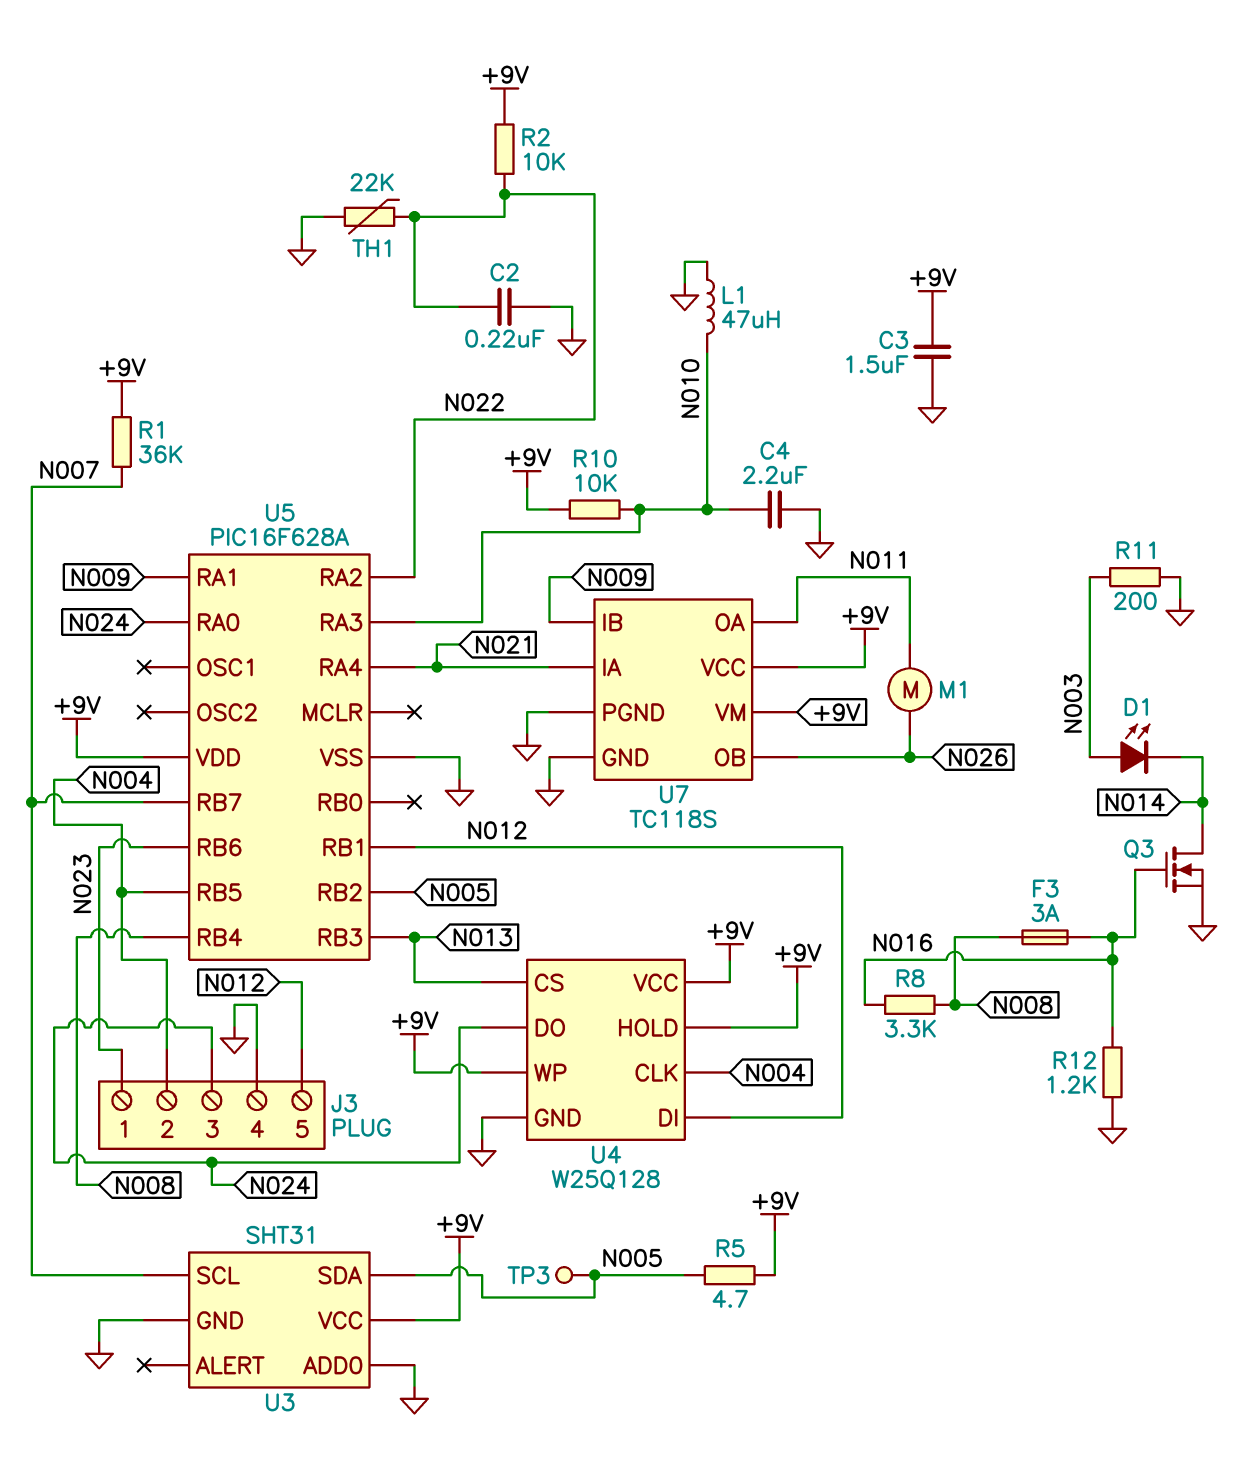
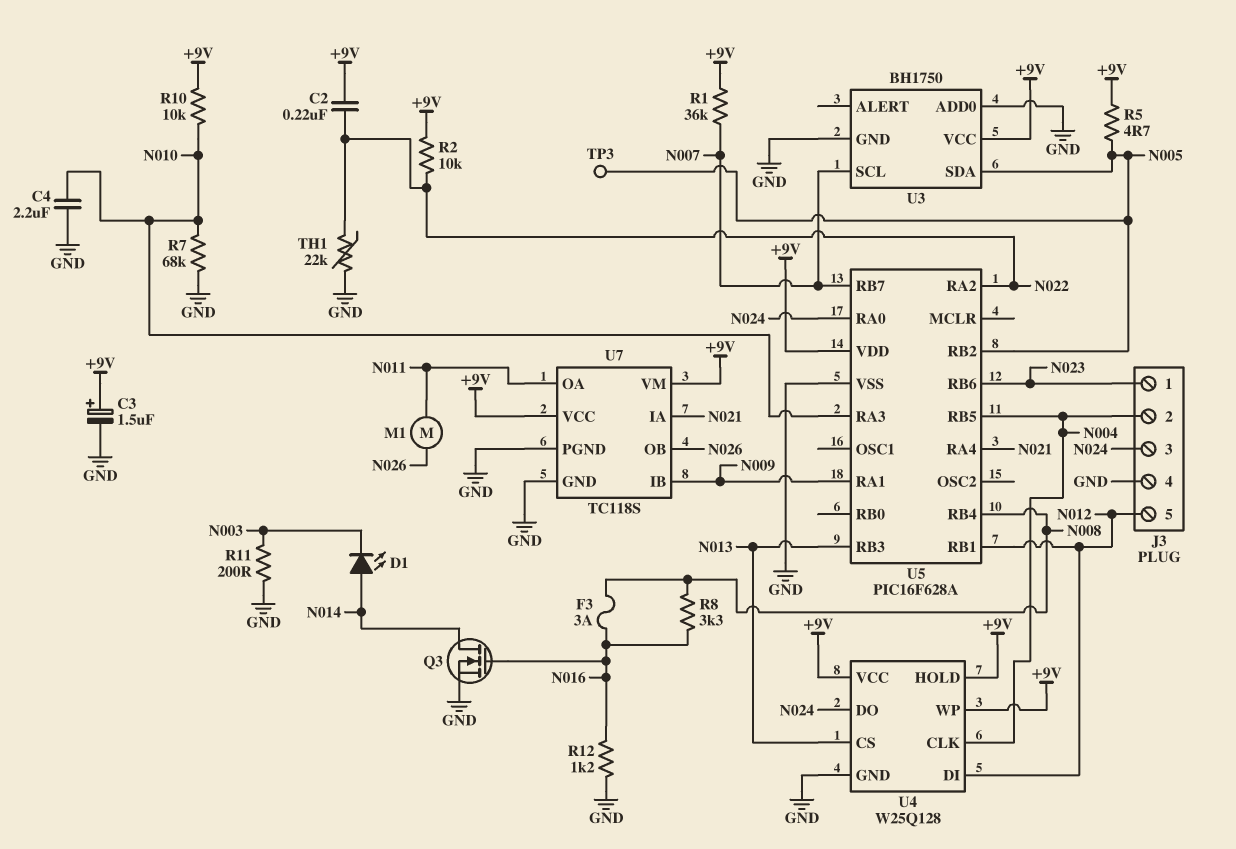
C2: 220nF (GND, N022) -> 220nF (+9V, N022)
C3: 1.5uF (+9V, GND) -> 1.5uF (plus +9V, minus GND)
D1: LED (A N003, K N014) -> LED (A N014, K N003)
L1: 47uH (GND, N010) -> none
R7: none -> 68k (GND, N010)
U3: SHT31 -> BH1750

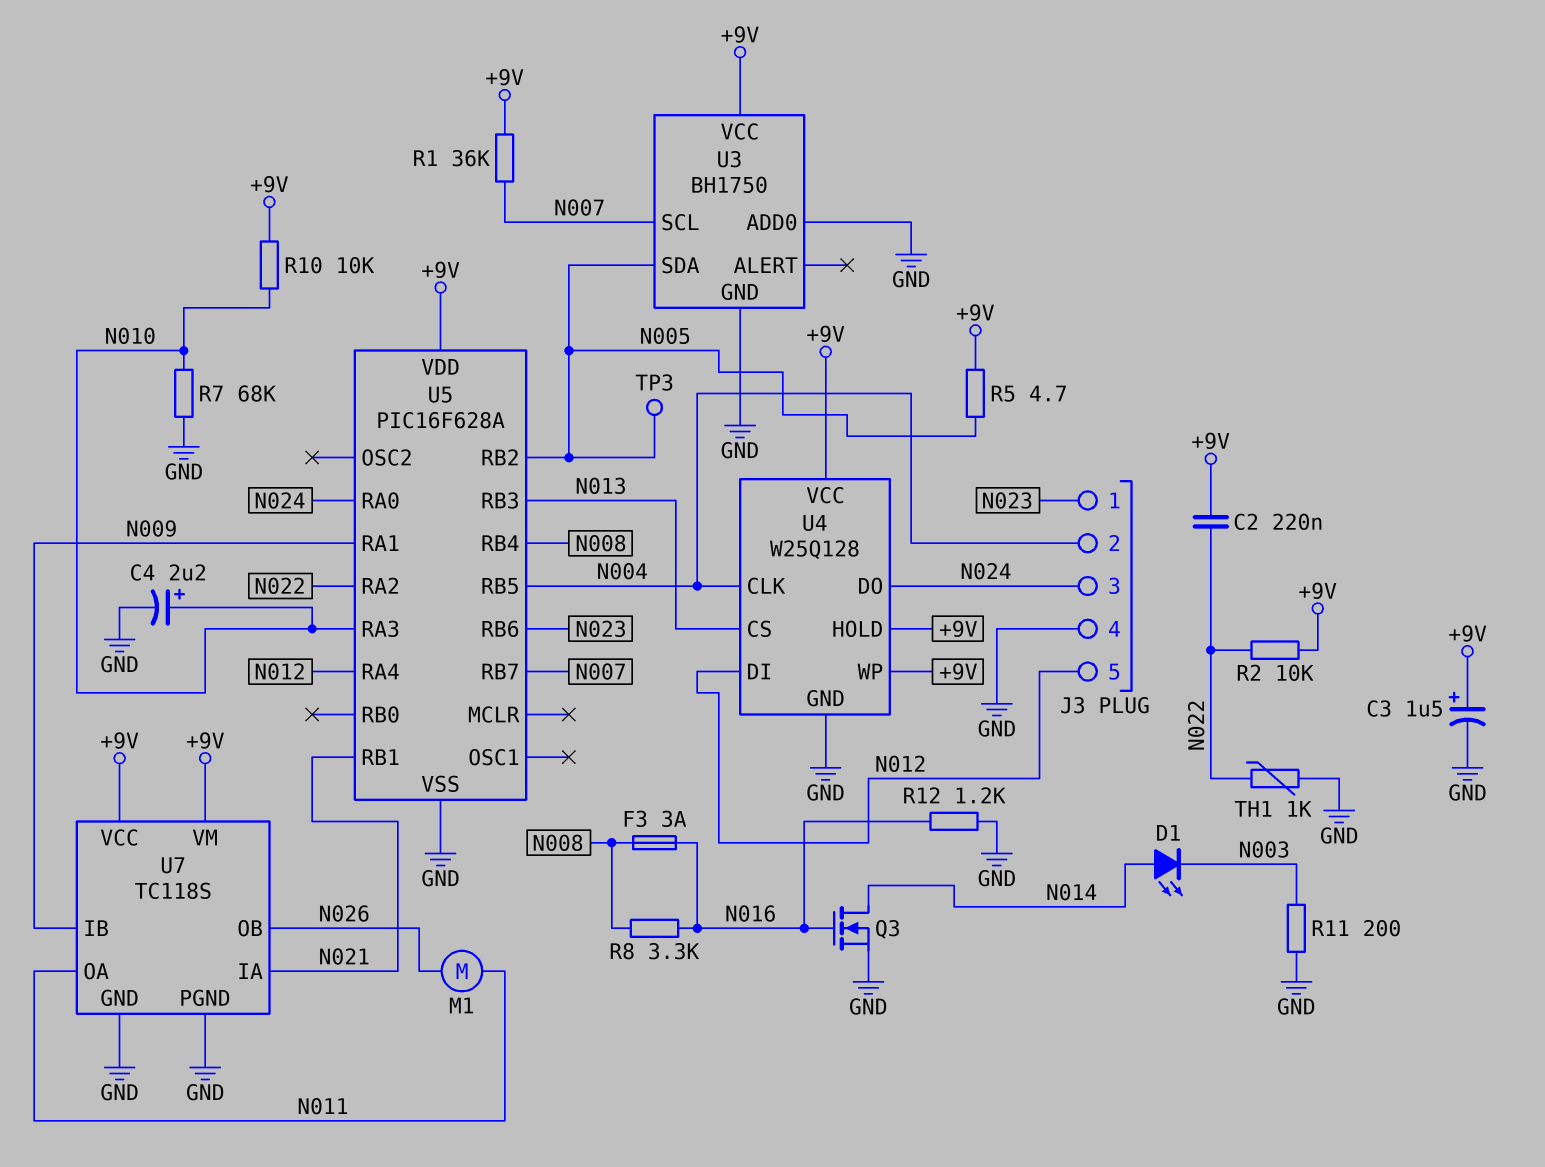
C4: 2.2uF (GND, N010) -> 2.2uF (plus N010, minus GND)
TH1: 22k (GND, N022) -> 1k (GND, N022)
U5 pin RA4: N021 -> N012
U5 pin RB1: N012 -> N021

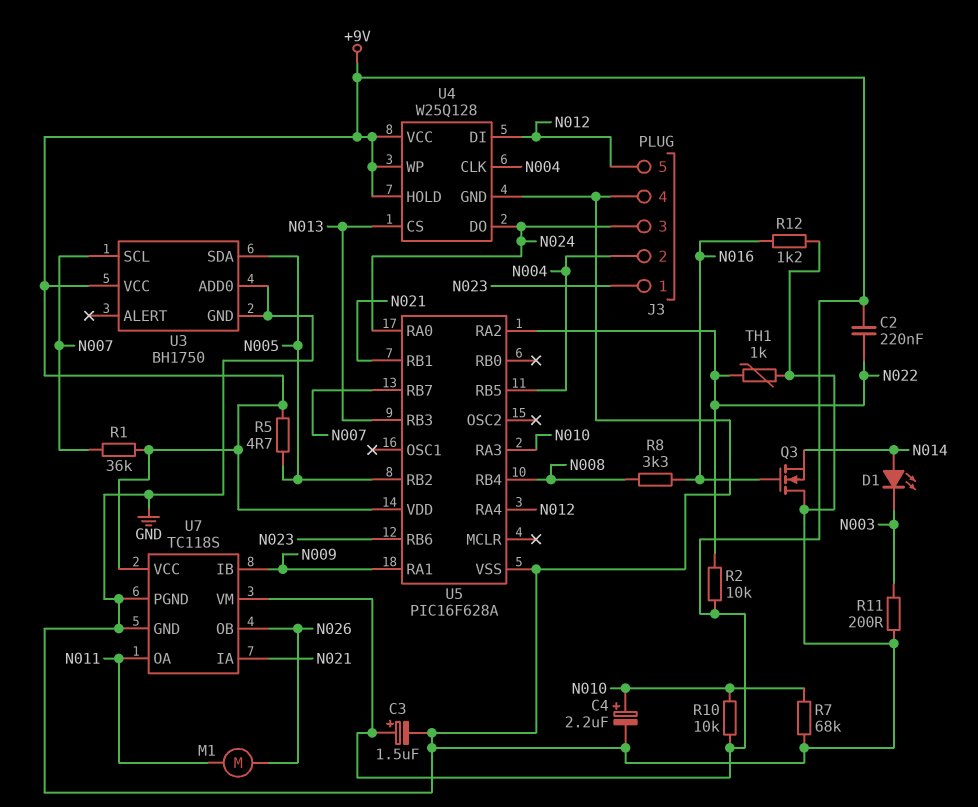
F3: 3A (N008, N016) -> none
Q3: NMOS (G N016, D N014, S GND) -> NMOS (G N016, D GND, S N014)
TP3: test point (N005) -> none

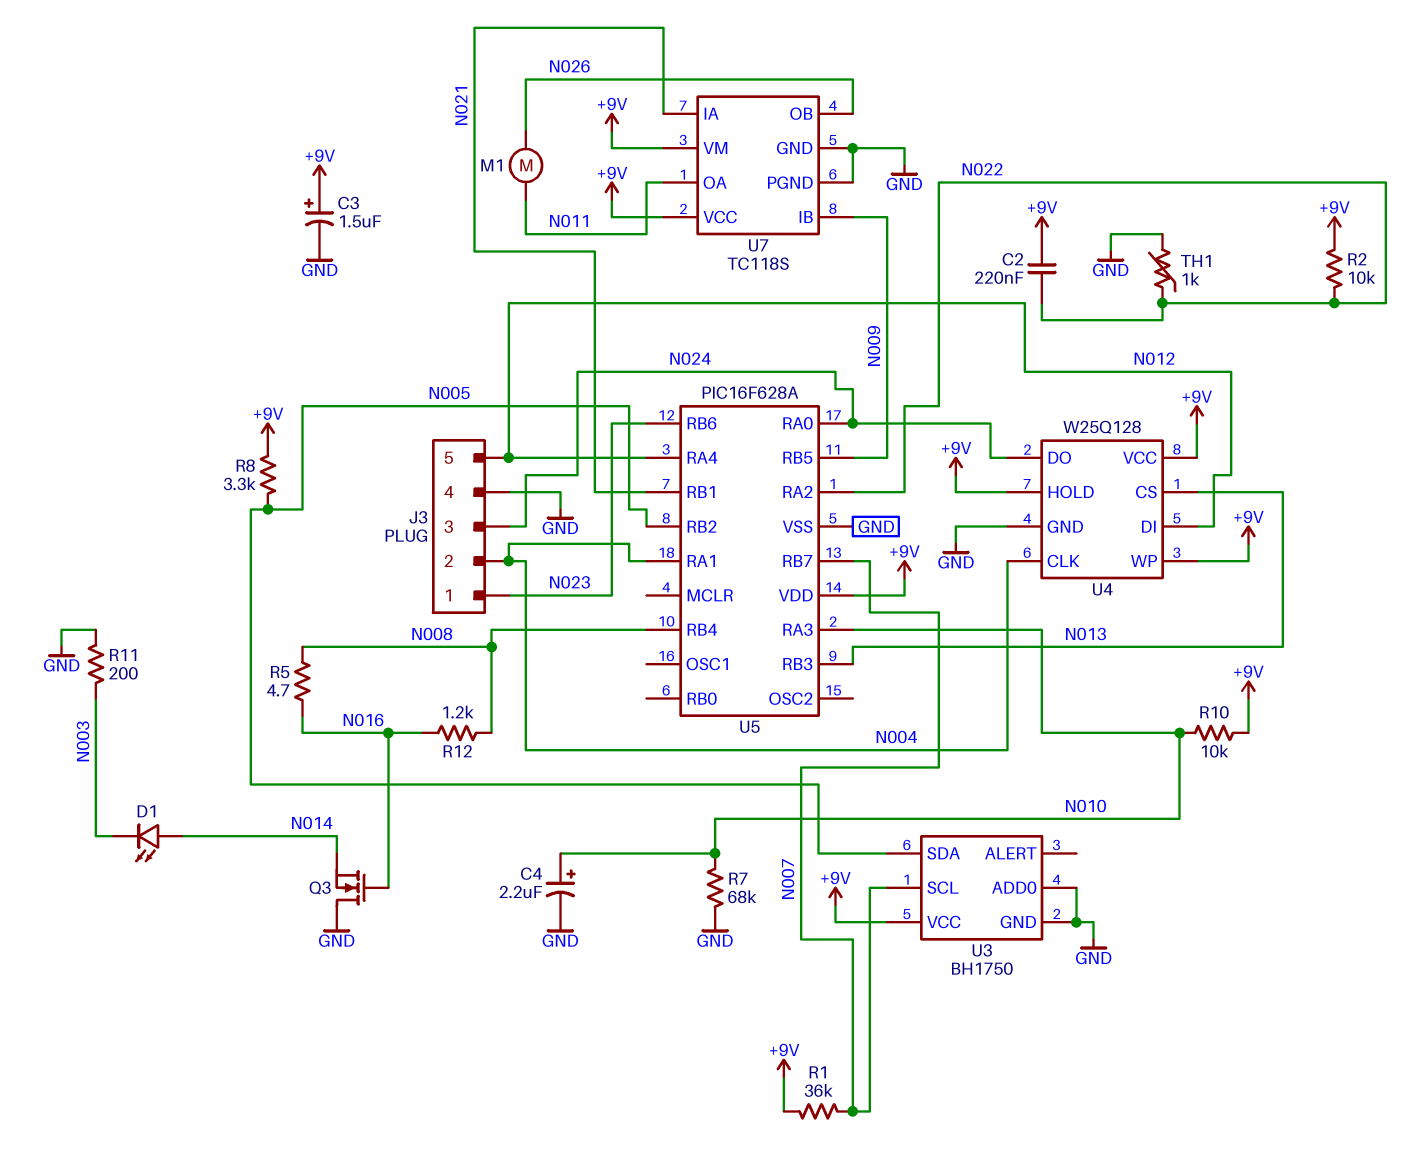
R5: 4.7 (+9V, N005) -> 4.7 (N008, N016)
R8: 3.3k (N008, N016) -> 3.3k (+9V, N005)
R12: 1.2k (GND, N016) -> 1.2k (N008, N016)
U5 pin RA1: N009 -> N004
U5 pin RB5: N004 -> N009

